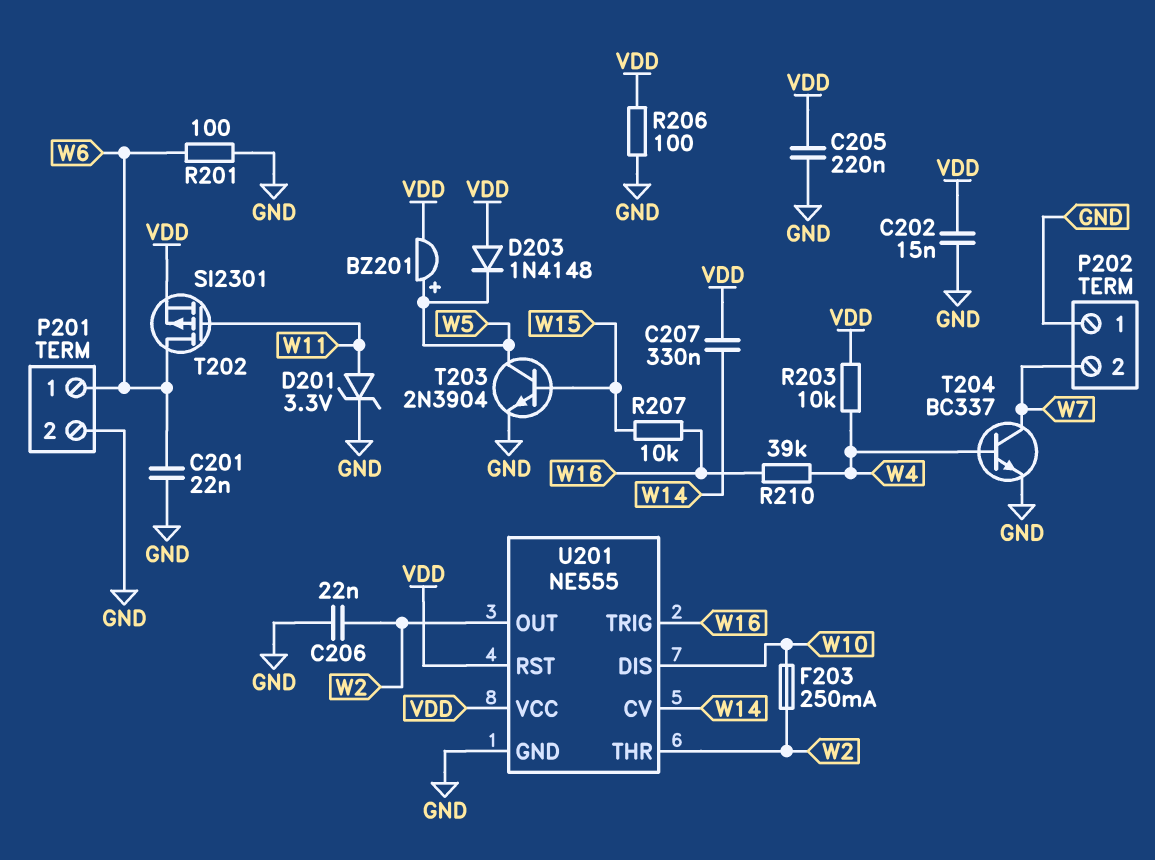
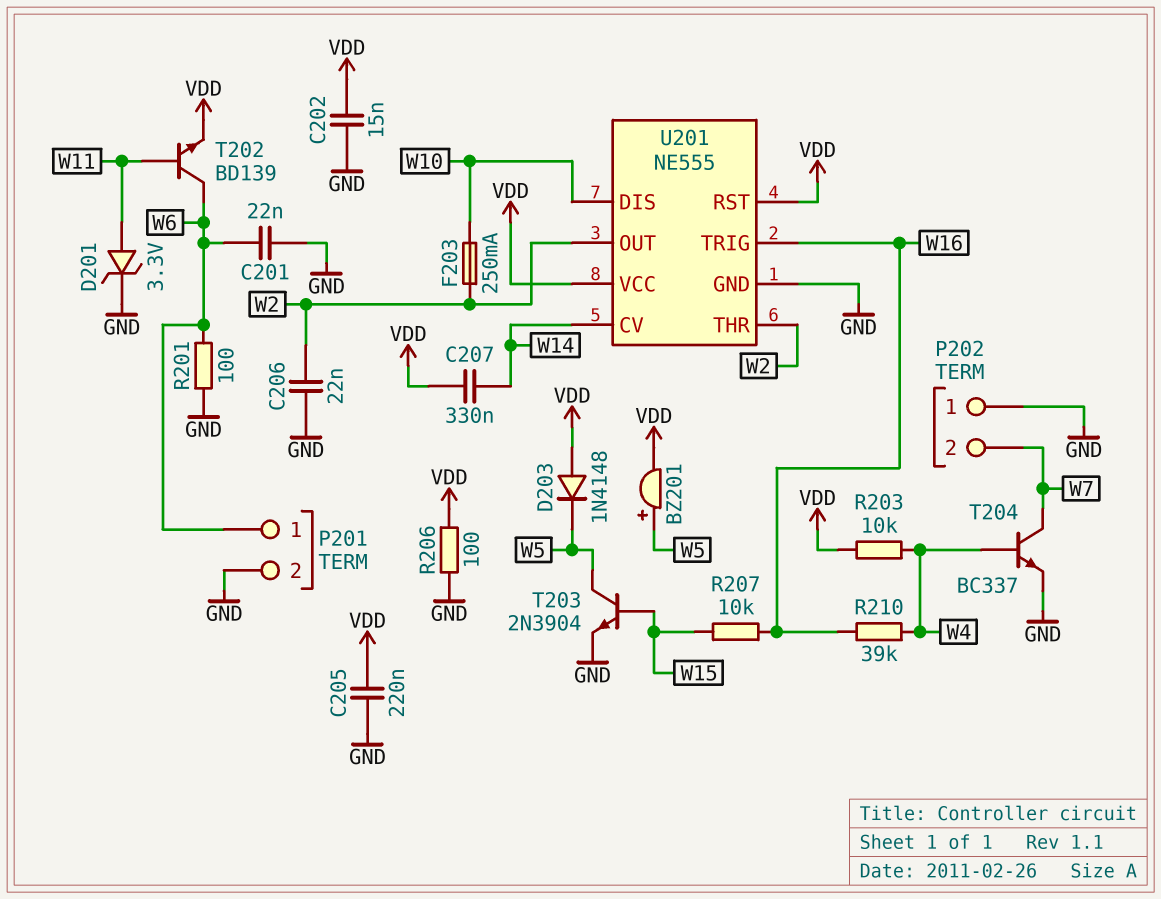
T202: PMOS SI2301 (G W11, D W6, S VDD) -> NPN BD139 (B W11, C W6, E VDD)

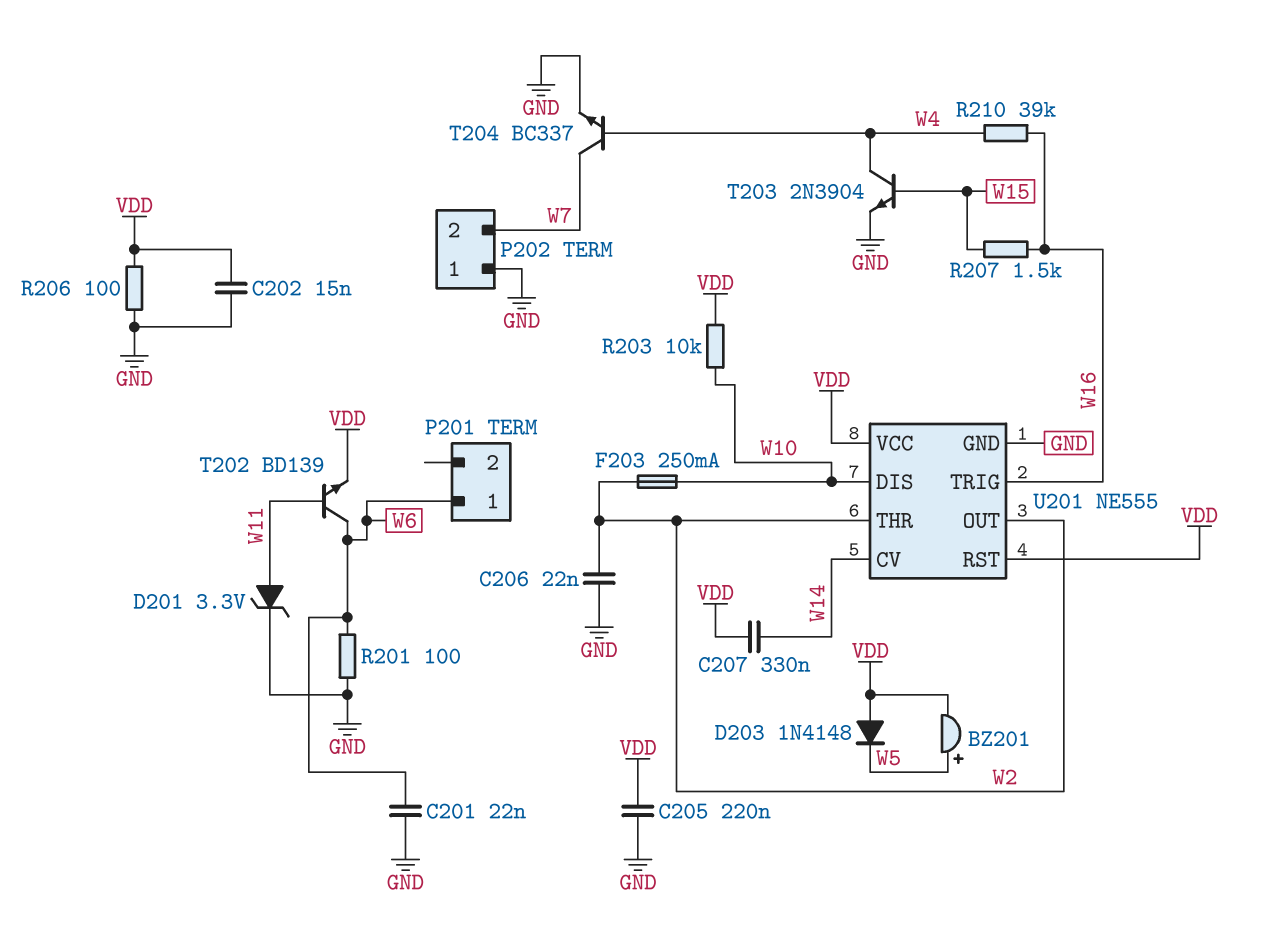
P201 pin 2: GND -> none
R203: 10k (VDD, W4) -> 10k (VDD, W10)
R207: 10k (W15, W16) -> 1.5k (W15, W16)
T203: NPN 2N3904 (B W15, C W5, E GND) -> NPN 2N3904 (B W15, C W4, E GND)

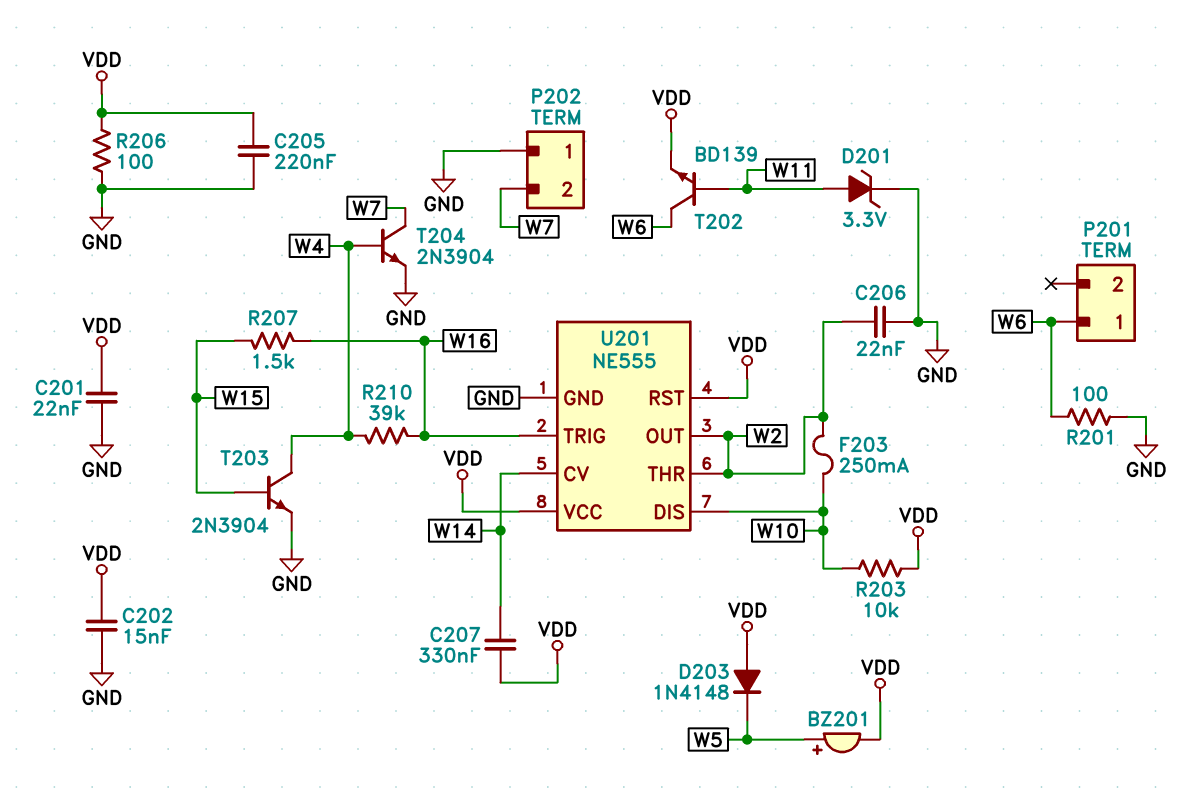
C201: 22nF (GND, W6) -> 22nF (GND, VDD)
T204: NPN BC337 (B W4, C W7, E GND) -> NPN 2N3904 (B W4, C W7, E GND)

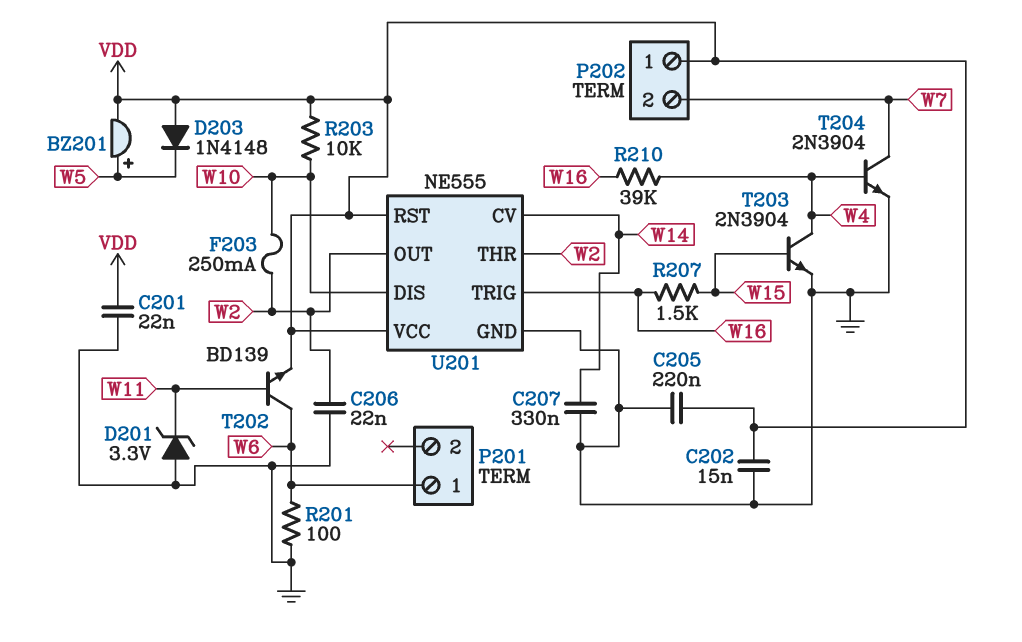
C207: 330nF (VDD, W14) -> 330nF (GND, W14)
D201: zener 3.3V (A W11, K GND) -> zener 3.3V (A GND, K W11)
P202 pin 1: GND -> VDD
R206: 100 (GND, VDD) -> none

